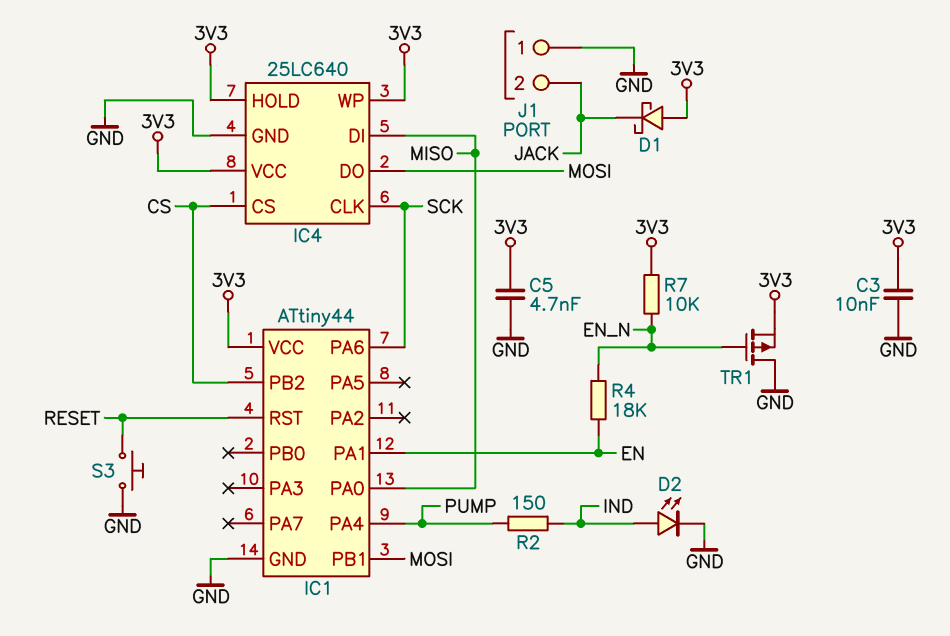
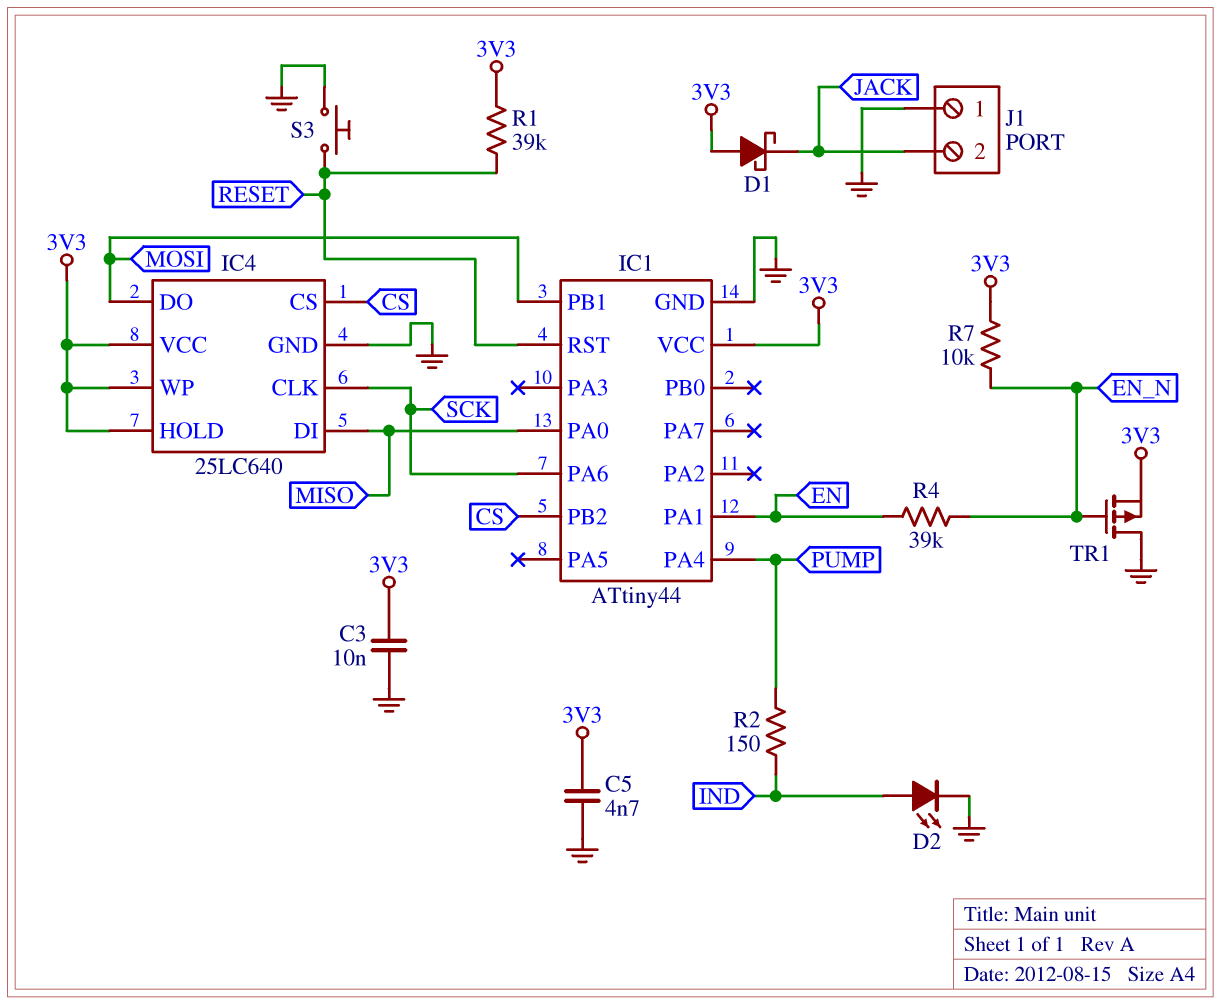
R1: none -> 39k (3V3, RESET)
R4: 18k (EN, EN_N) -> 39k (EN, EN_N)

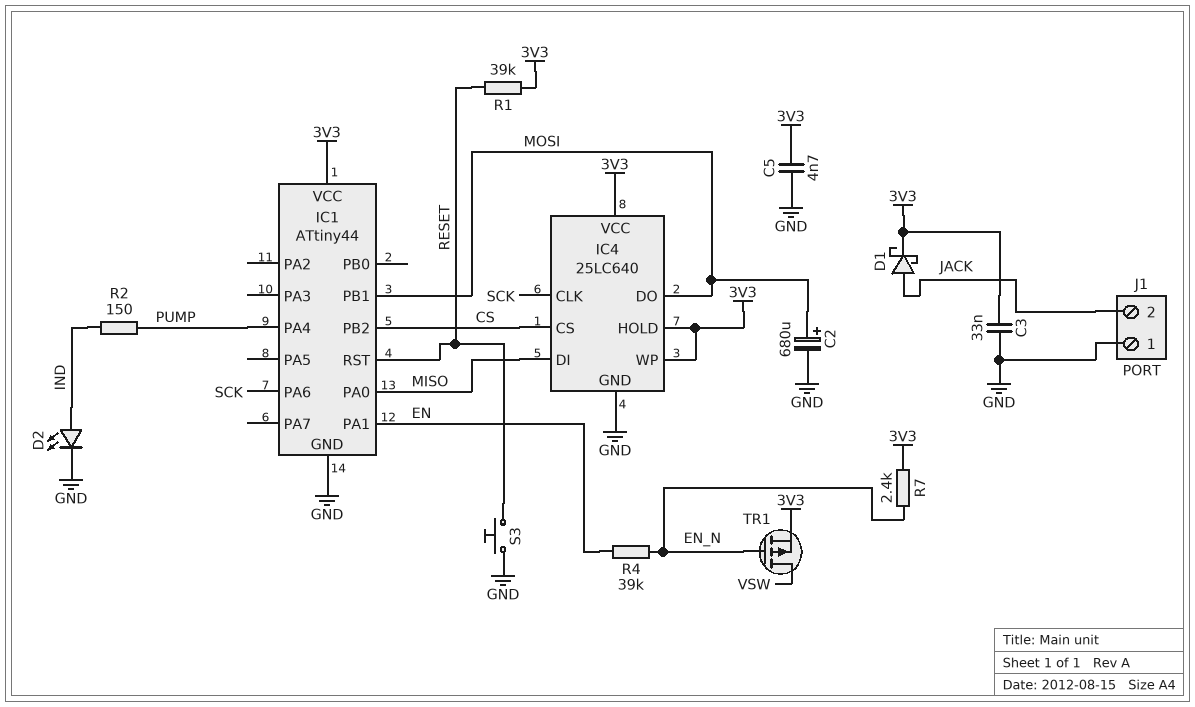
C2: none -> 680uF (plus MOSI, minus GND)
C3: 10nF (3V3, GND) -> 33nF (3V3, GND)
D1: schottky (A 3V3, K JACK) -> schottky (A JACK, K 3V3)
R7: 10k (3V3, EN_N) -> 2.4k (3V3, EN_N)
TR1: PMOS (G EN_N, D GND, S 3V3) -> PMOS (G EN_N, D VSW, S 3V3)

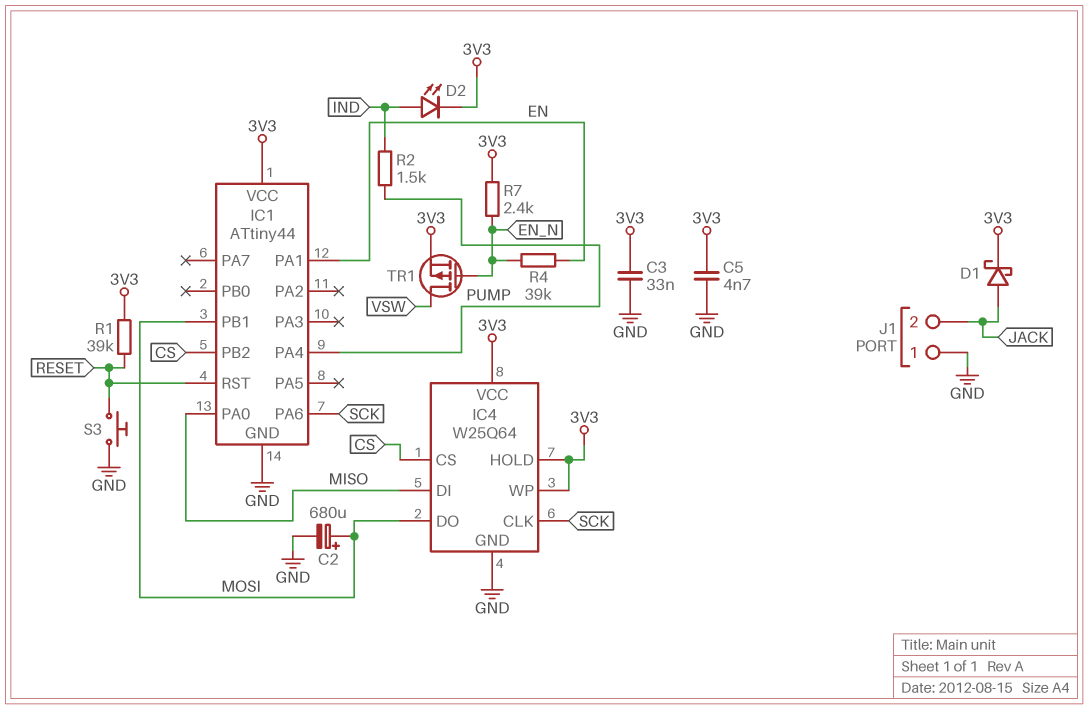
D2: LED (A IND, K GND) -> LED (A IND, K 3V3)
IC4: 25LC640 -> W25Q64
R2: 150 (IND, PUMP) -> 1.5k (IND, PUMP)

